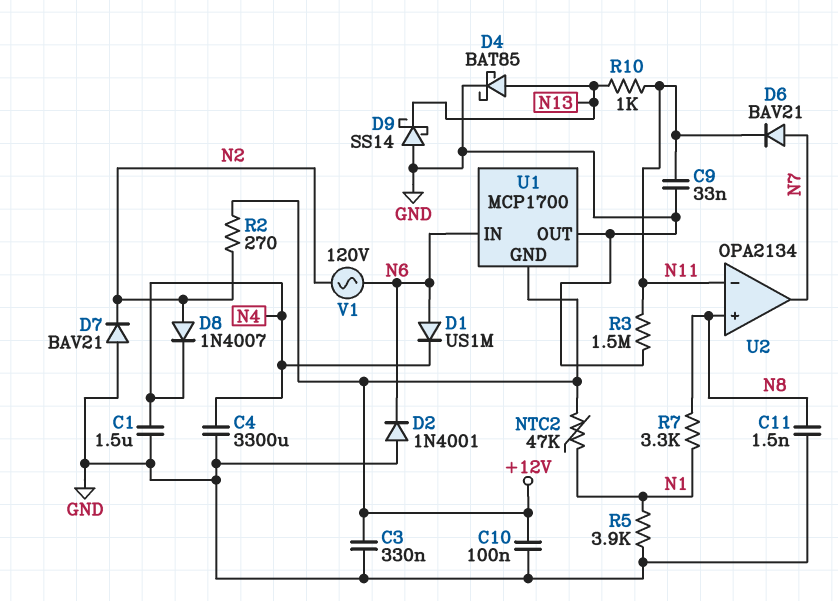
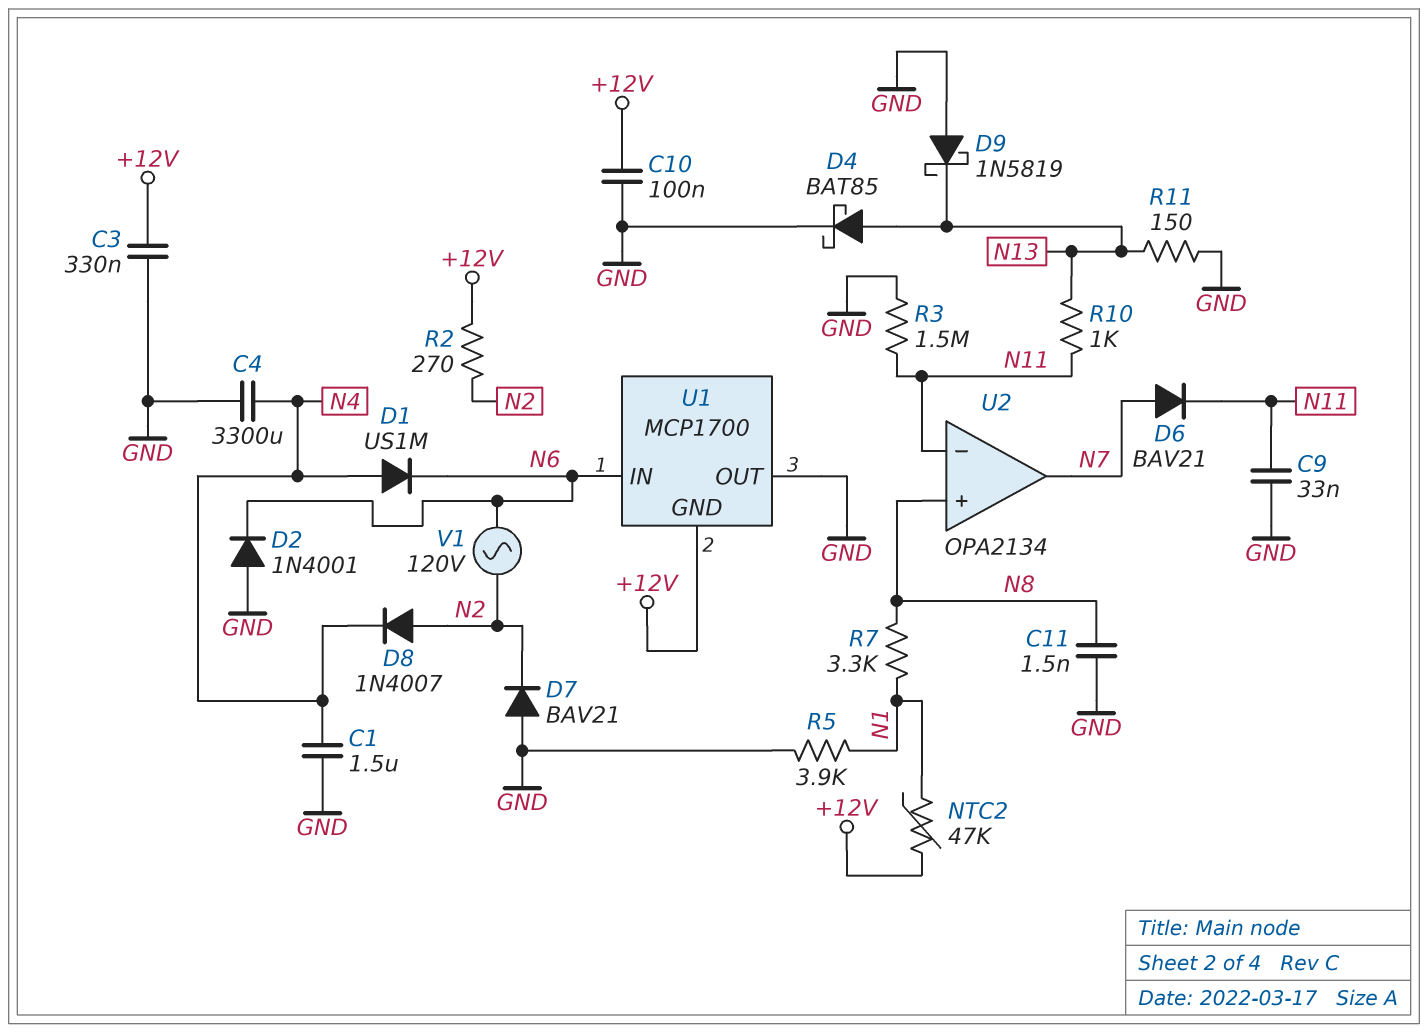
D1: diode US1M (A N6, K N4) -> diode US1M (A N4, K N6)
D9: schottky SS14 (A GND, K N13) -> schottky 1N5819 (A GND, K N13)
R11: none -> 150 (GND, N13)

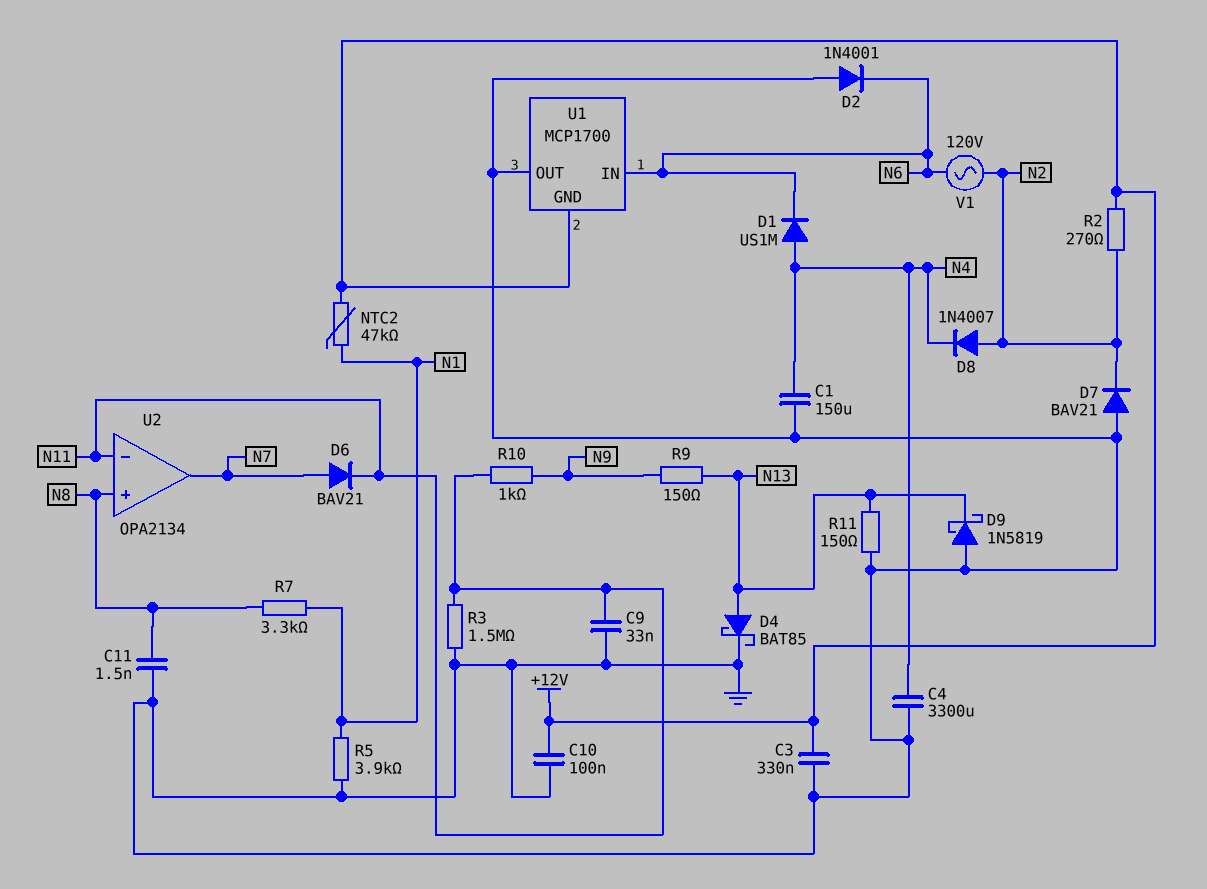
C1: 1.5uF (GND, N4) -> 150uF (GND, N4)
R9: none -> 150 (N9, N13)
R10: 1k (N11, N13) -> 1k (N9, N11)

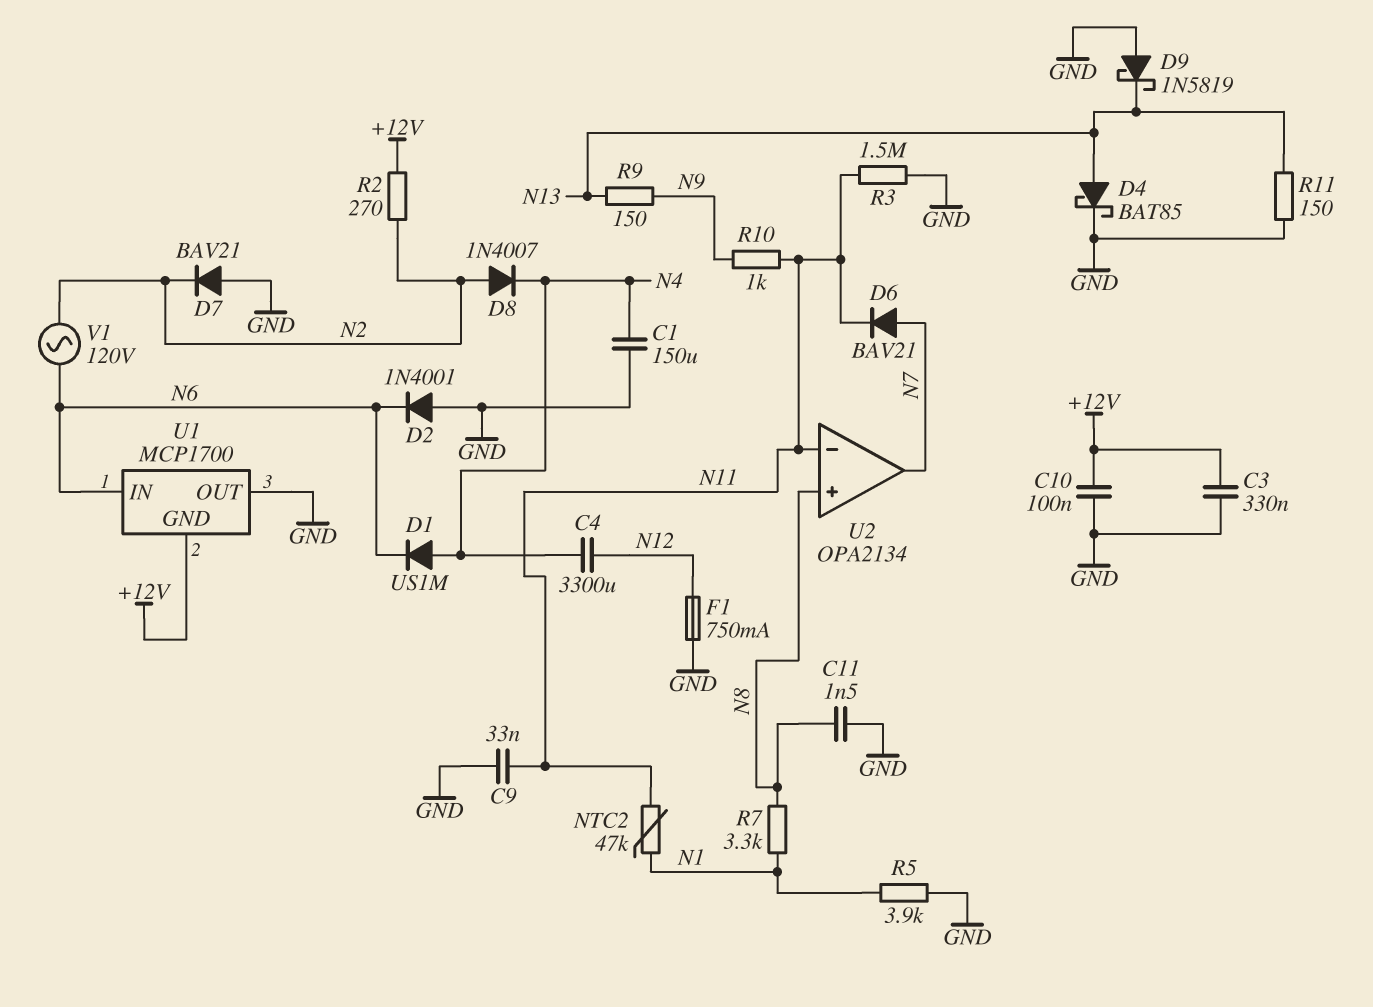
C4: 3300uF (GND, N4) -> 3300uF (N4, N12)
F1: none -> 750mA (GND, N12)
NTC2: 47k (+12V, N1) -> 47k (N1, N11)

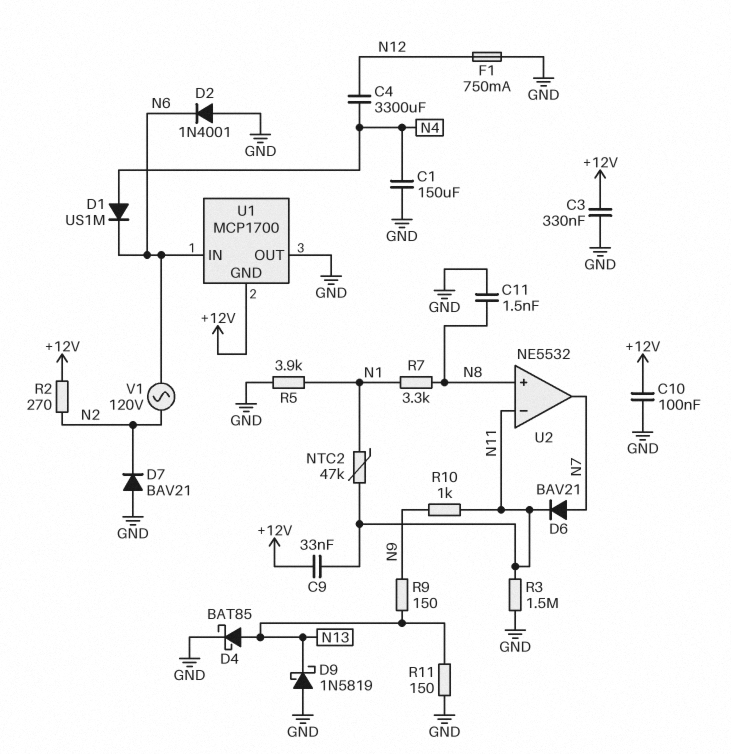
C9: 33nF (GND, N11) -> 33nF (+12V, N11)
D8: diode 1N4007 (A N2, K N4) -> none
U2: OPA2134 -> NE5532

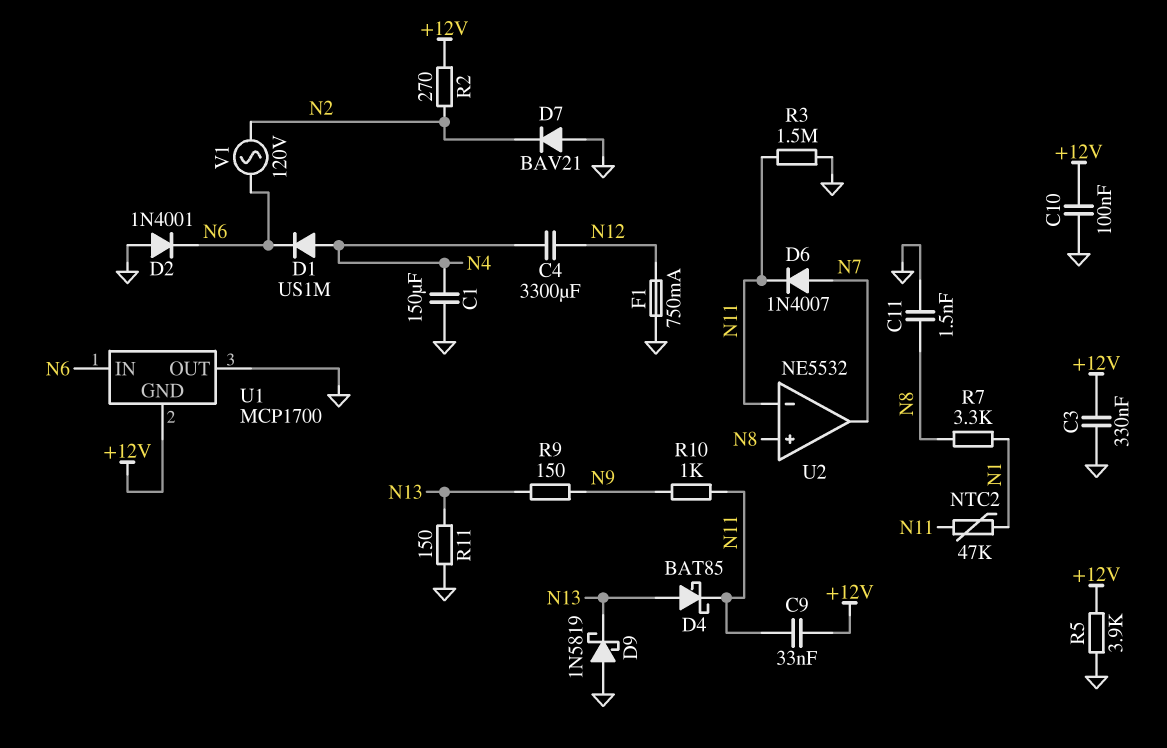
D4: schottky BAT85 (A N13, K GND) -> schottky BAT85 (A N13, K N11)
D6: diode BAV21 (A N7, K N11) -> diode 1N4007 (A N7, K N11)
R5: 3.9k (GND, N1) -> 3.9k (+12V, GND)

